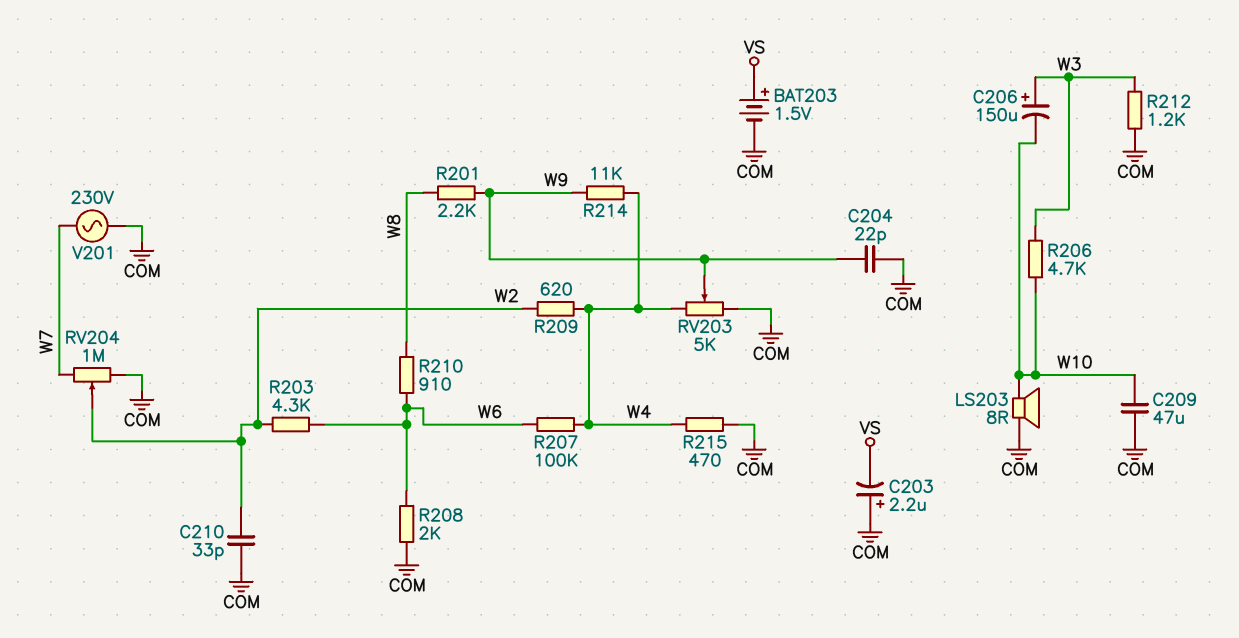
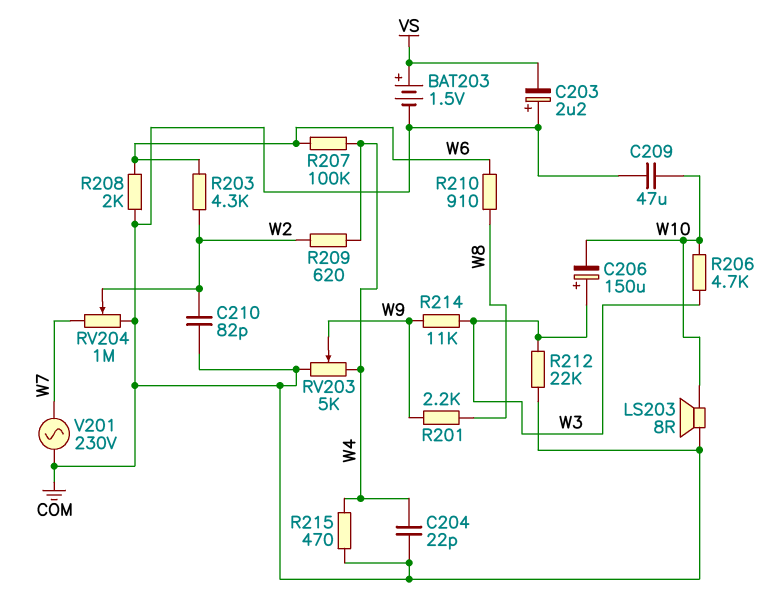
C204: 22pF (COM, W9) -> 22pF (COM, W4)
C210: 33pF (COM, W2) -> 82pF (COM, W2)
R212: 1.2k (COM, W3) -> 22k (COM, W3)
R214: 11k (W4, W9) -> 11k (W3, W9)

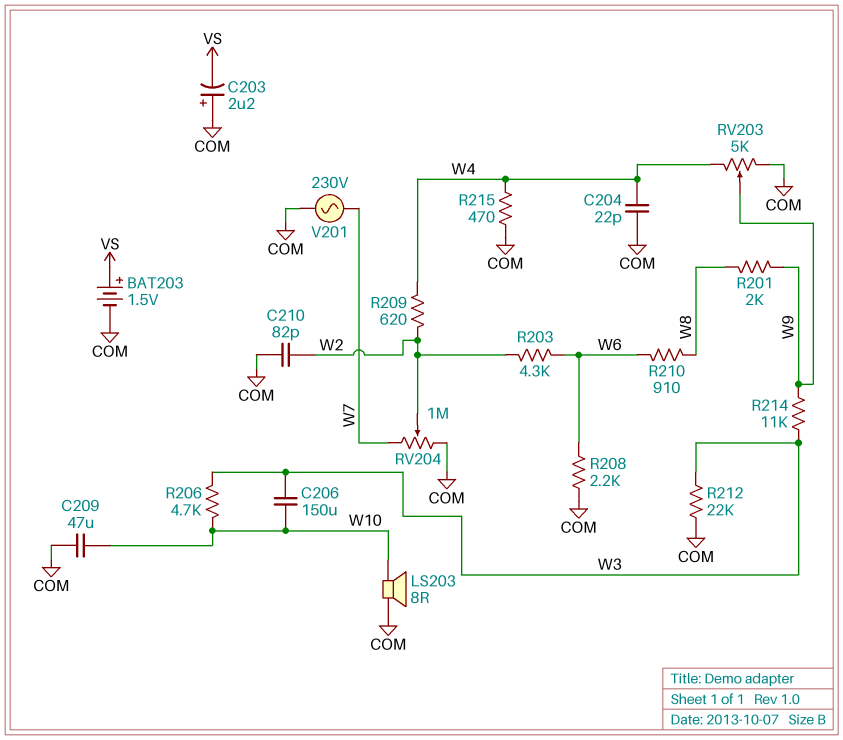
C206: 150uF (plus W3, minus W10) -> 150uF (W3, W10)
R201: 2.2k (W8, W9) -> 2k (W8, W9)
R207: 100k (W4, W6) -> none
R208: 2k (COM, W6) -> 2.2k (COM, W6)

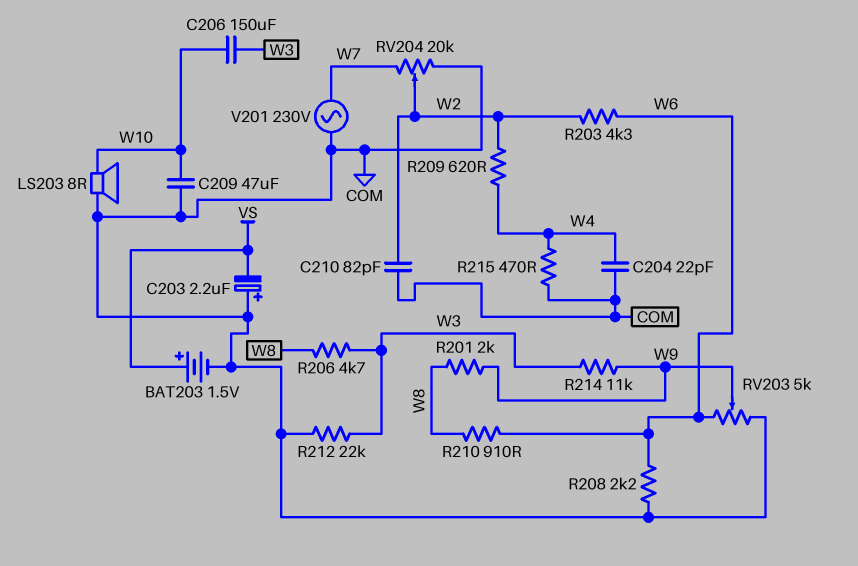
R206: 4.7k (W3, W10) -> 4.7k (W3, W8)
RV203: 5k (COM, W4, wiper W9) -> 5k (COM, W6, wiper W9)
RV204: 1M (COM, W7, wiper W2) -> 20k (COM, W7, wiper W2)

